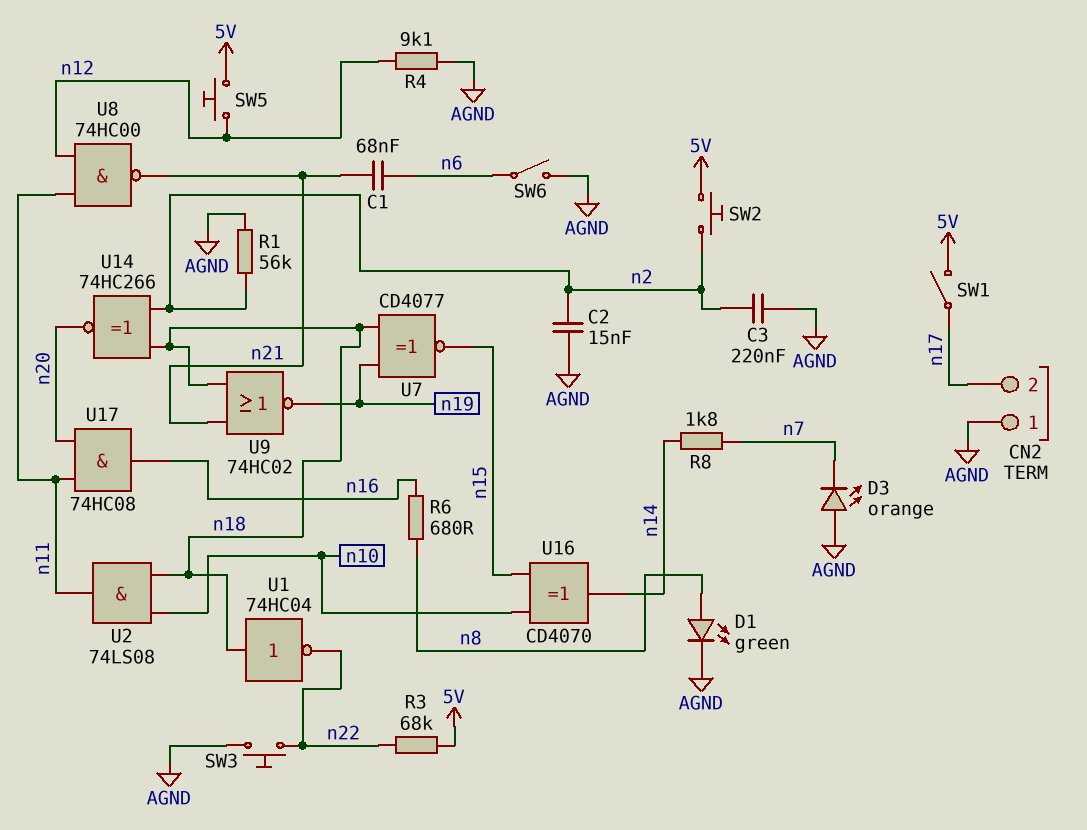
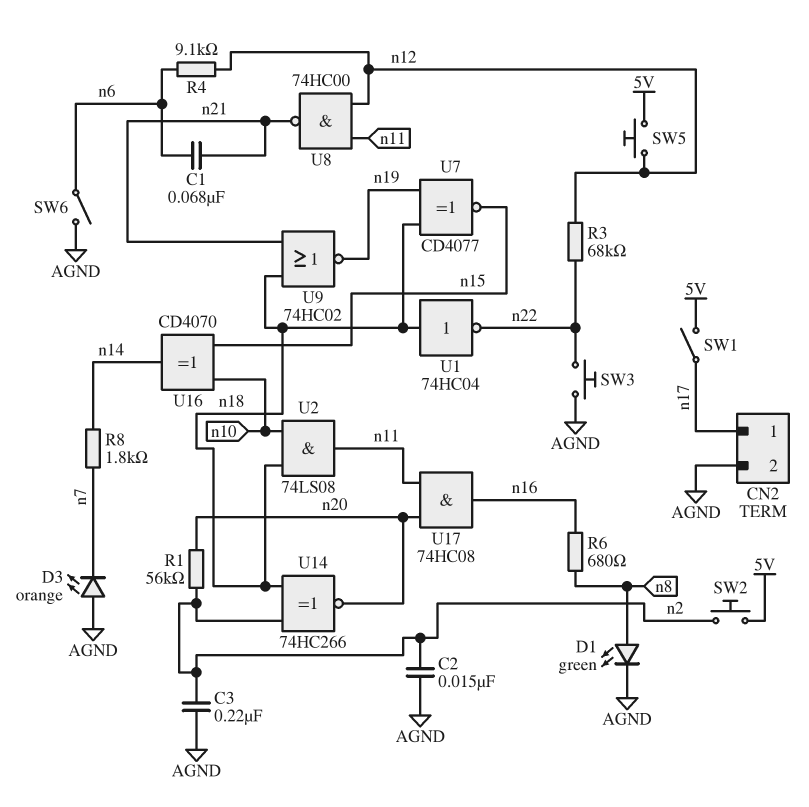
CN2 pin 1: AGND -> n17
CN2 pin 2: n17 -> AGND
R1: 56k (AGND, n2) -> 56k (n2, n20)
R3: 68k (5V, n22) -> 68k (n12, n22)
R4: 9.1k (AGND, n12) -> 9.1k (n6, n12)

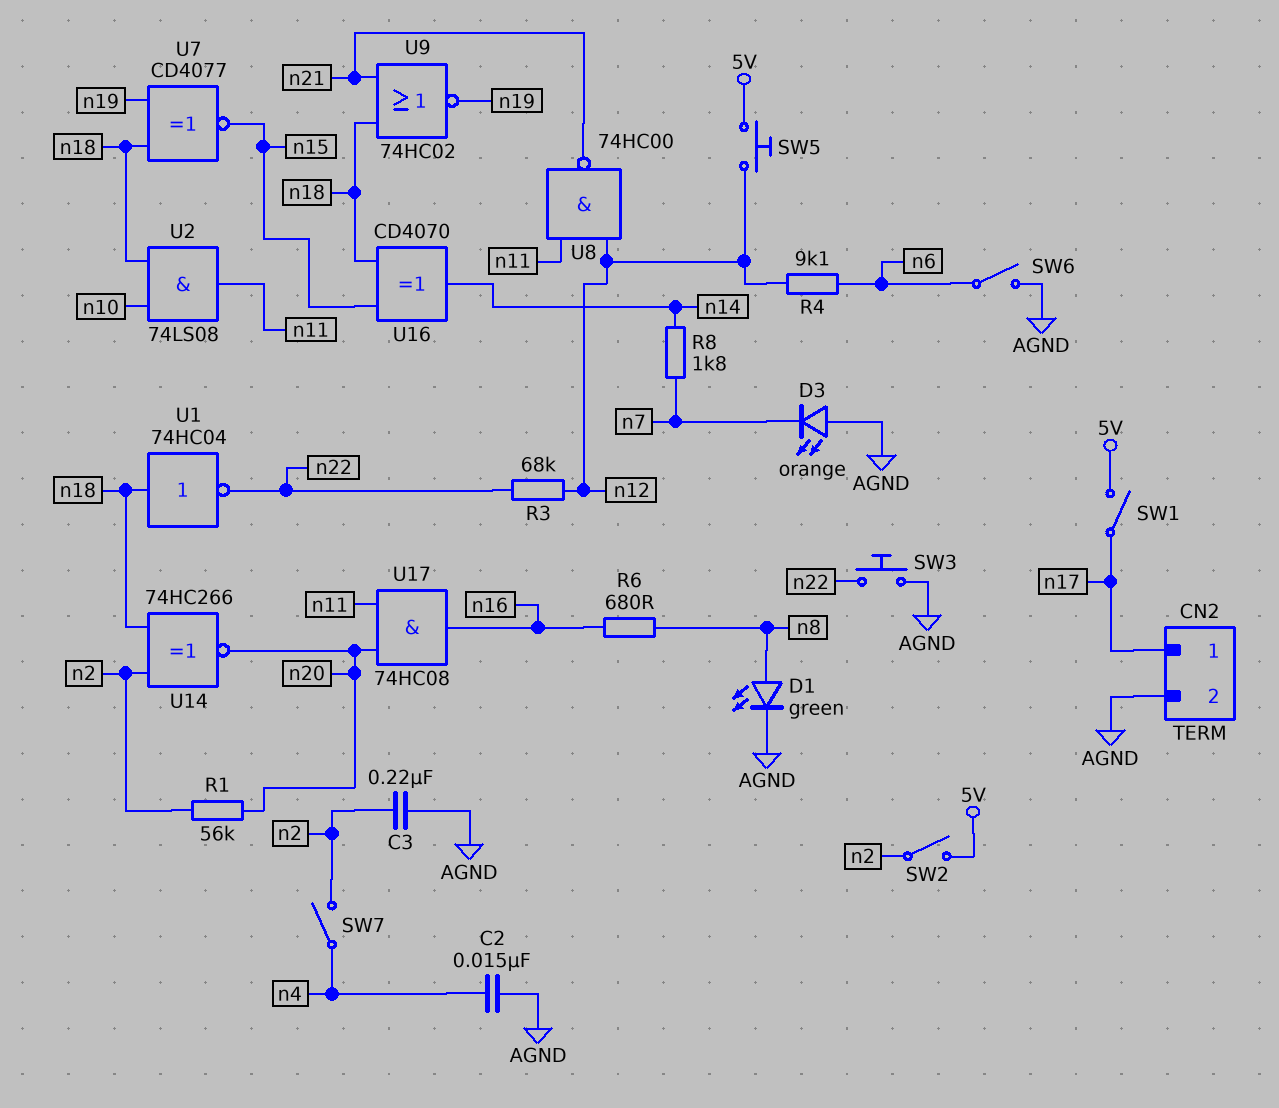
C1: 68nF (n6, n21) -> none
C2: 15nF (AGND, n2) -> 15nF (AGND, n4)
SW2: button (5V, n2) -> switch (5V, n2)
SW7: none -> switch (n2, n4)
U16: XOR CD4070 (in n10, in n15, out n14) -> XOR CD4070 (in n15, in n18, out n14)

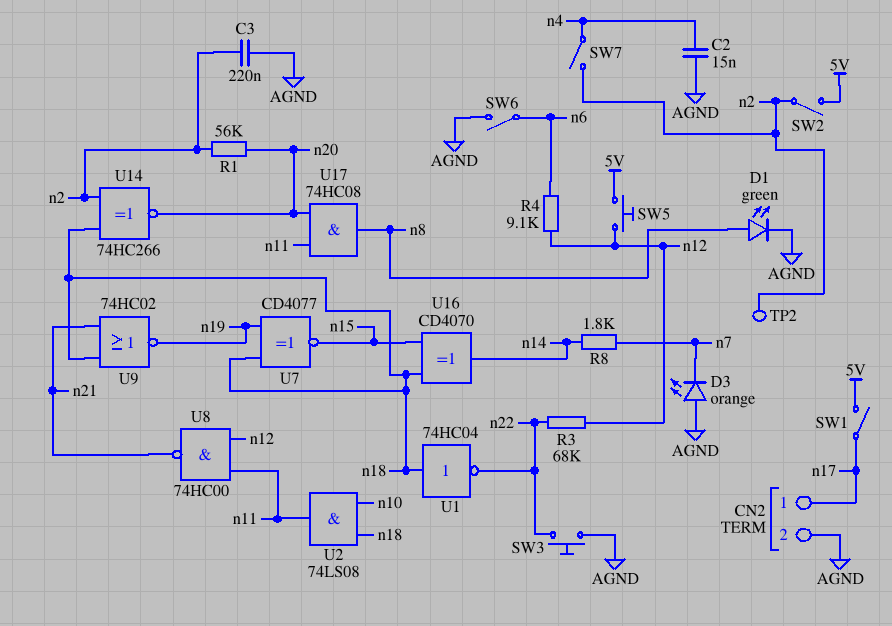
R6: 680 (n8, n16) -> none
TP2: none -> test point (n2)
U17: AND 74HC08 (in n11, in n20, out n16) -> AND 74HC08 (in n11, in n20, out n8)

